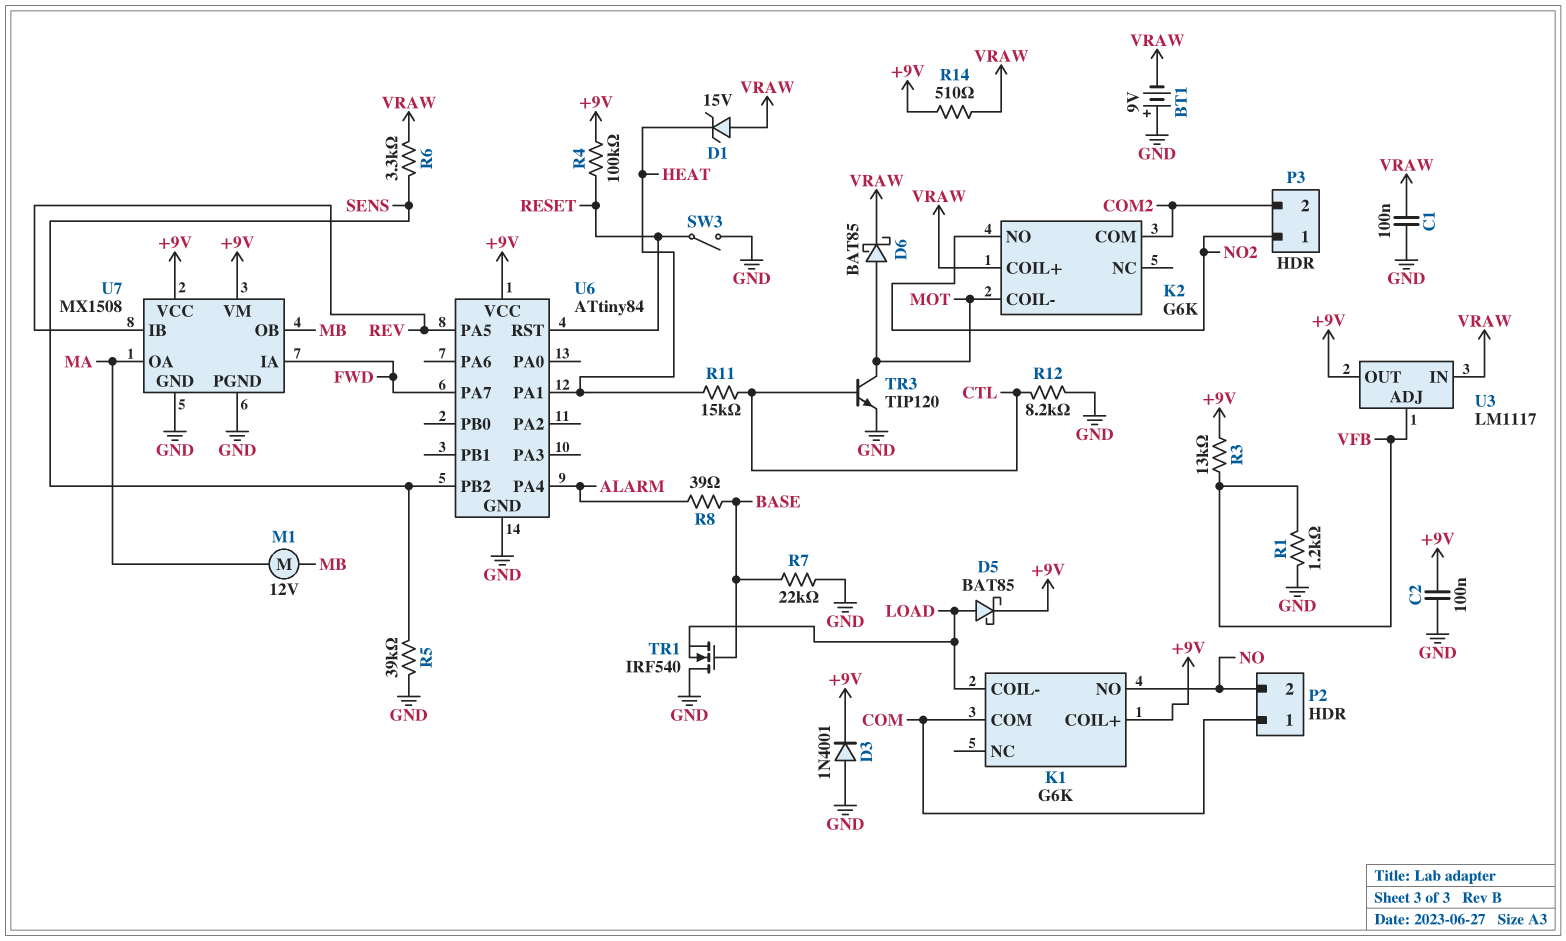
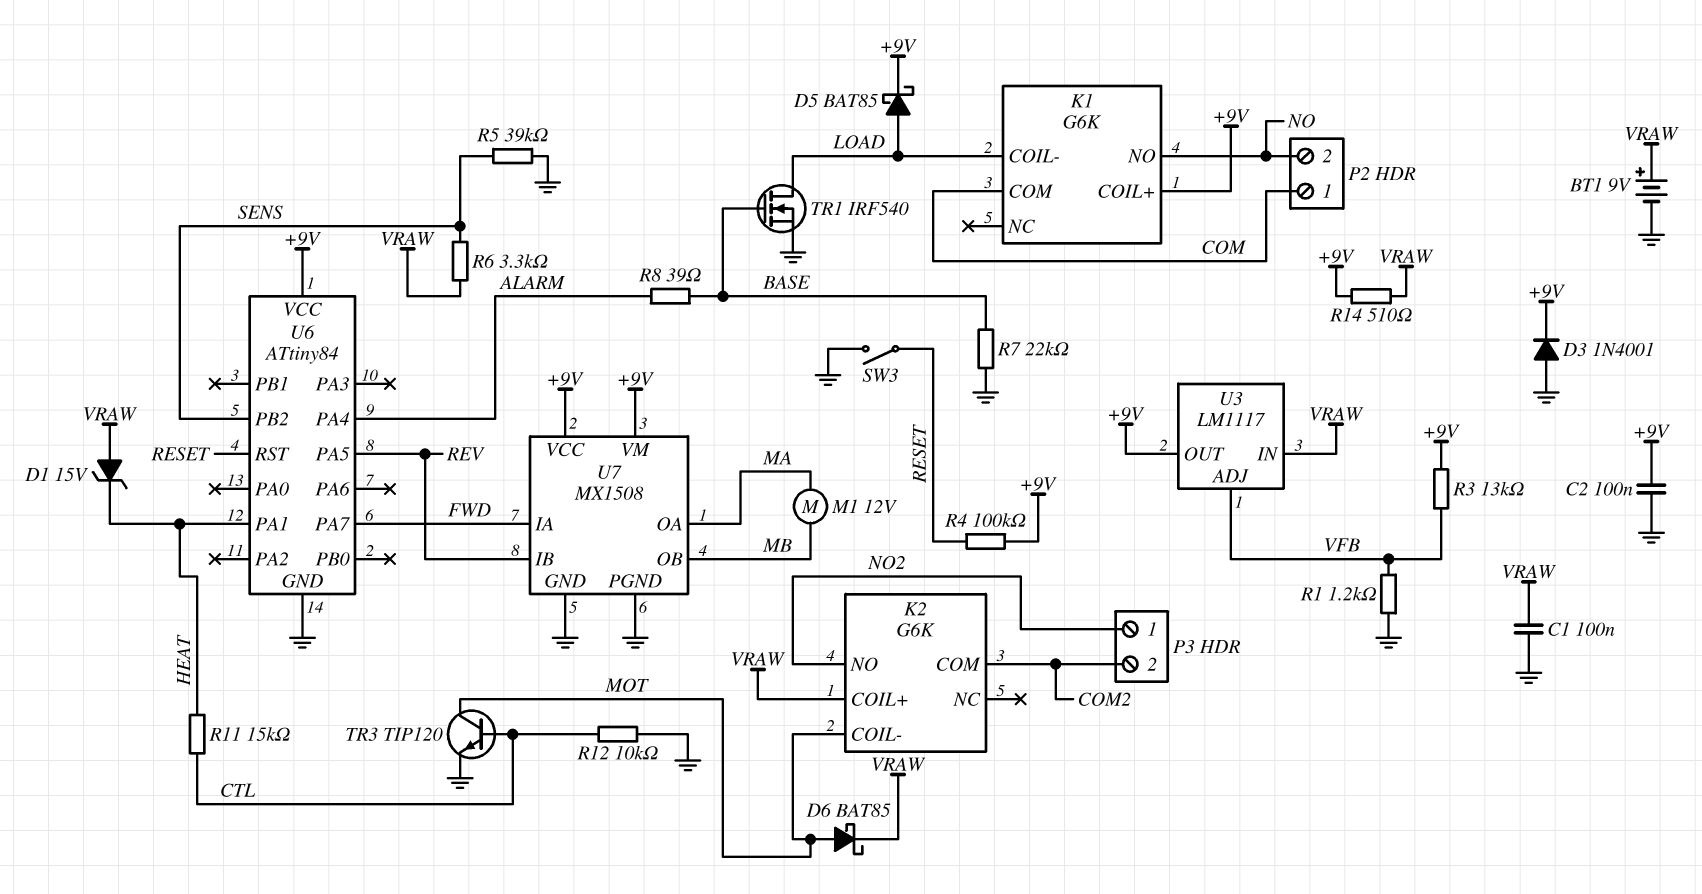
BT1: 9V (plus GND, minus VRAW) -> 9V (plus VRAW, minus GND)
R12: 8.2k (CTL, GND) -> 10k (CTL, GND)
TR1: NMOS IRF540 (G BASE, D GND, S LOAD) -> NMOS IRF540 (G BASE, D LOAD, S GND)

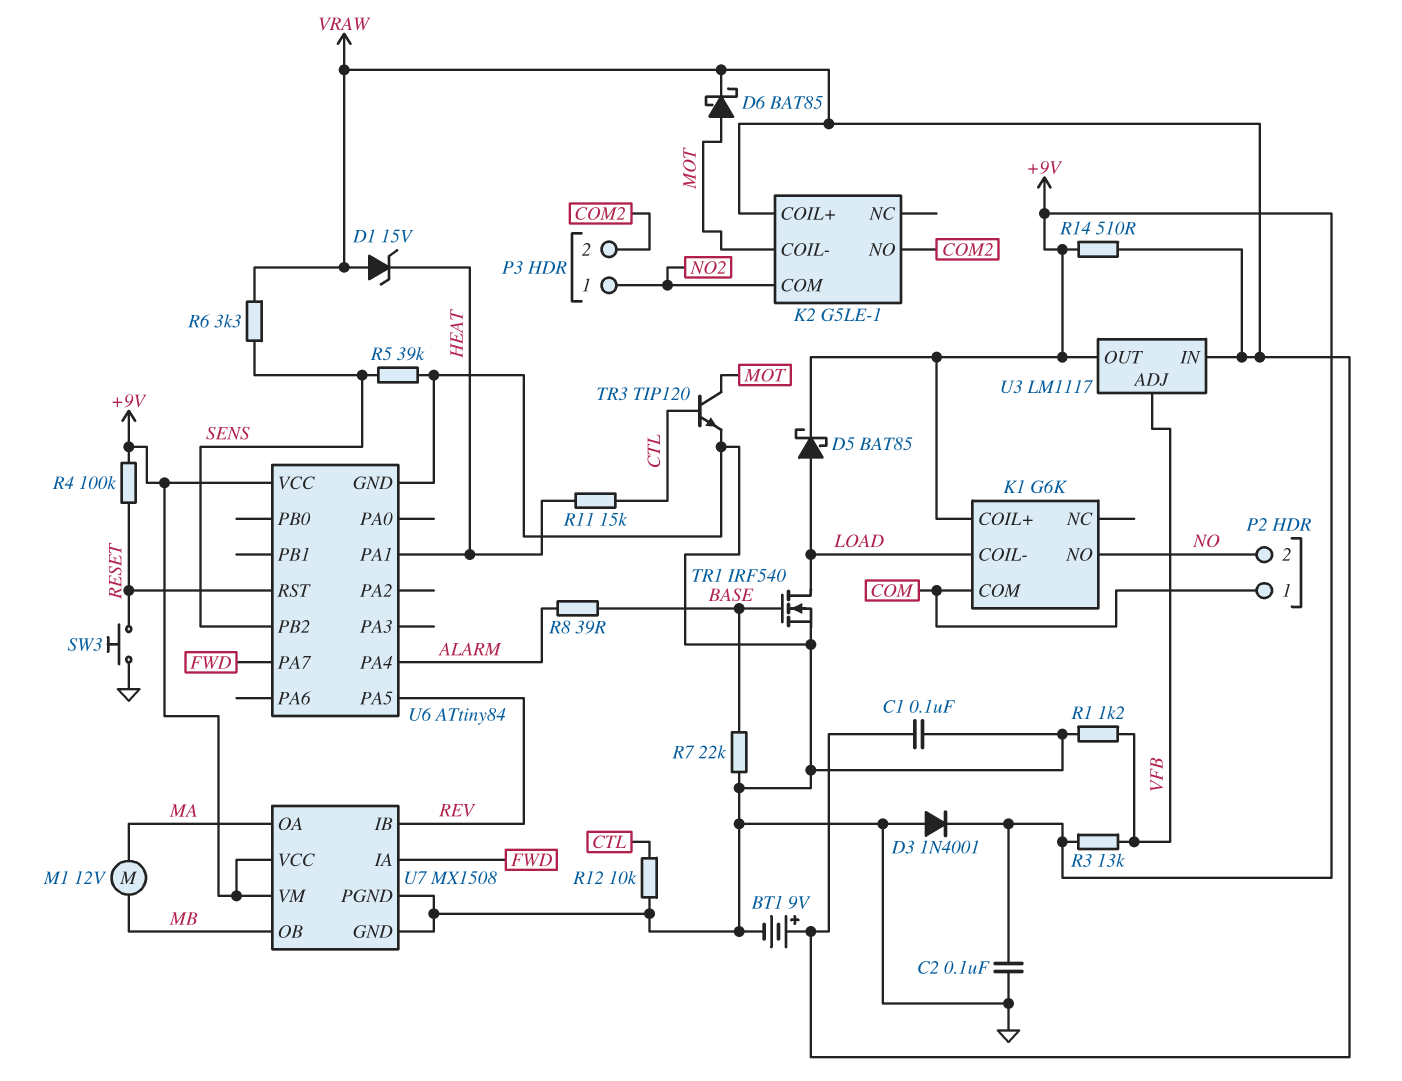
K2: G6K -> G5LE-1
K2 pin COM: COM2 -> NO2
K2 pin NO: NO2 -> COM2
SW3: switch (GND, RESET) -> button (GND, RESET)

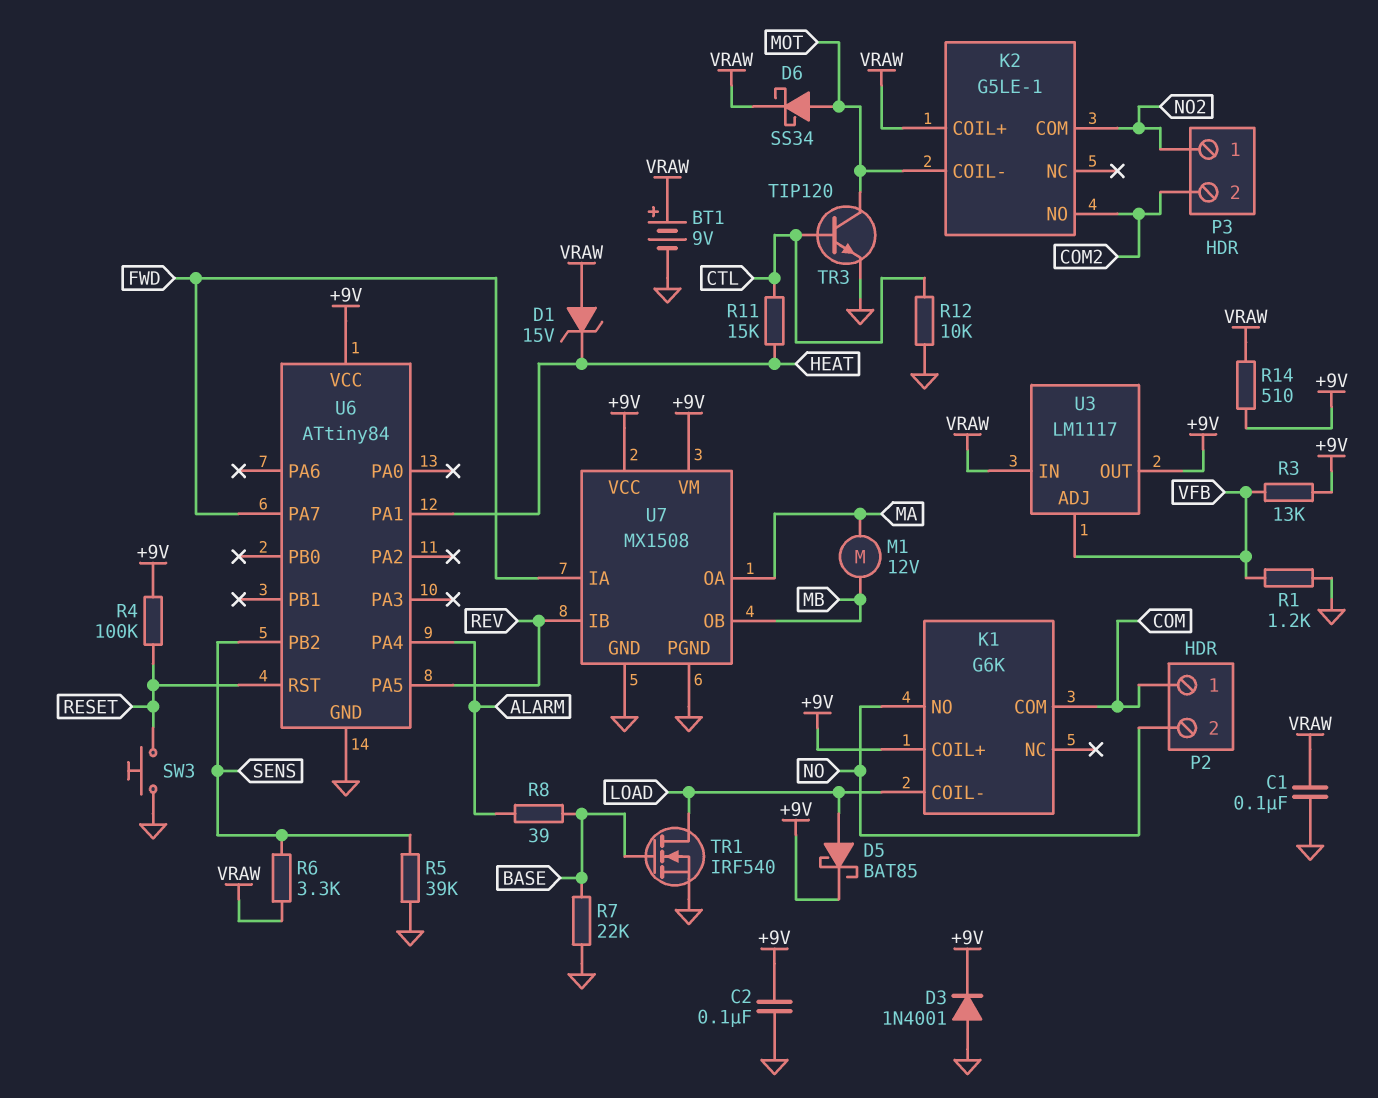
D6: schottky BAT85 (A MOT, K VRAW) -> schottky SS34 (A MOT, K VRAW)

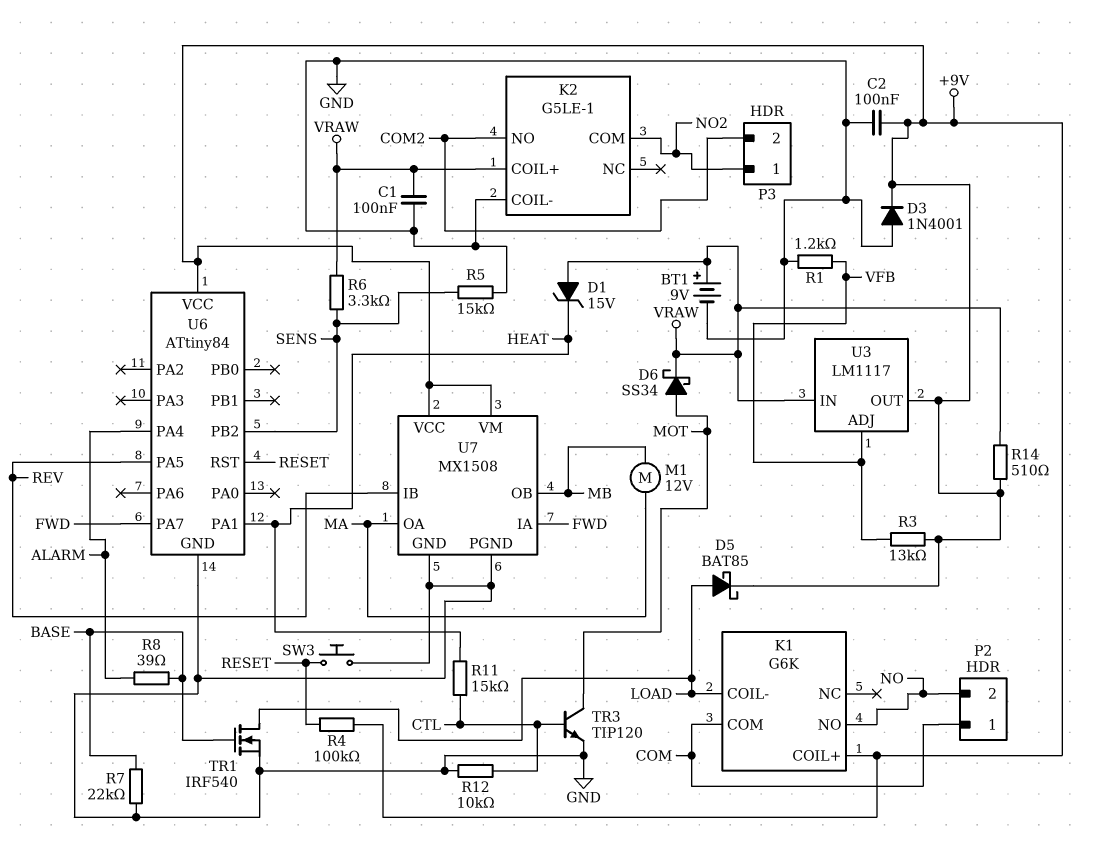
K2 pin COIL-: MOT -> GND
R5: 39k (GND, SENS) -> 15k (GND, SENS)

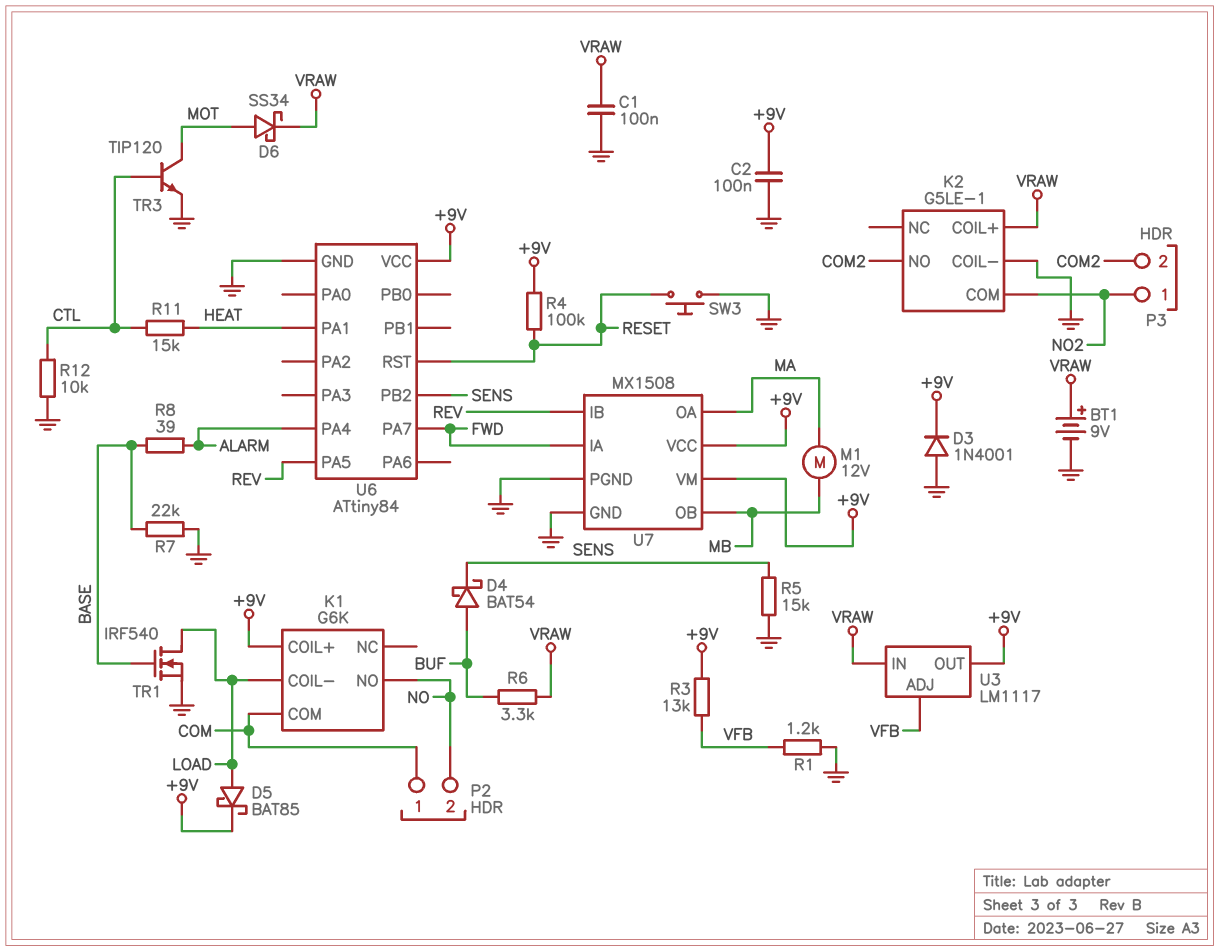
D1: zener 15V (A VRAW, K HEAT) -> none
D4: none -> schottky BAT54 (A BUF, K SENS)
R6: 3.3k (SENS, VRAW) -> 3.3k (BUF, VRAW)
R14: 510 (+9V, VRAW) -> none

